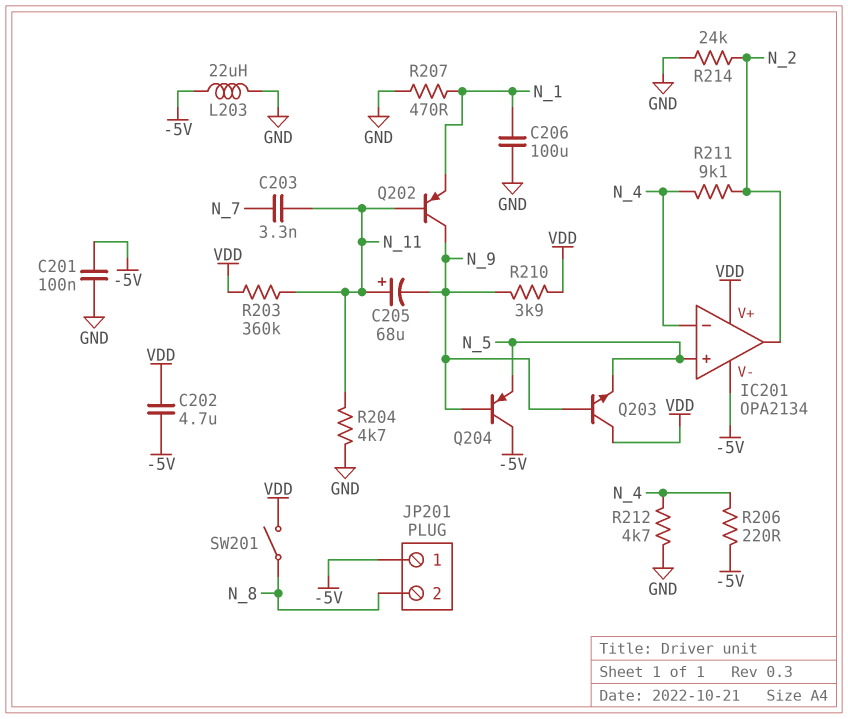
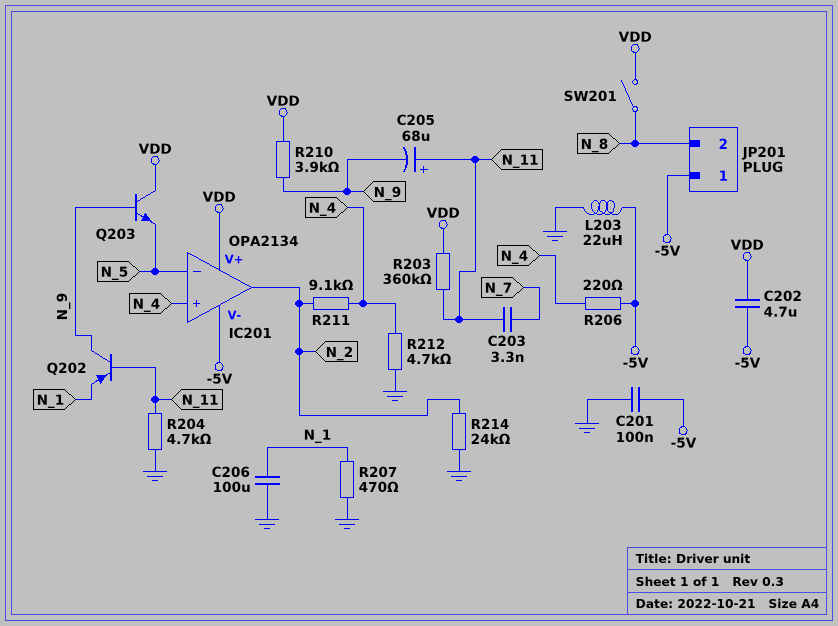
IC201 pin in+: N_5 -> N_4
IC201 pin in-: N_4 -> N_5
Q204: PNP (B N_9, C -5V, E N_5) -> none

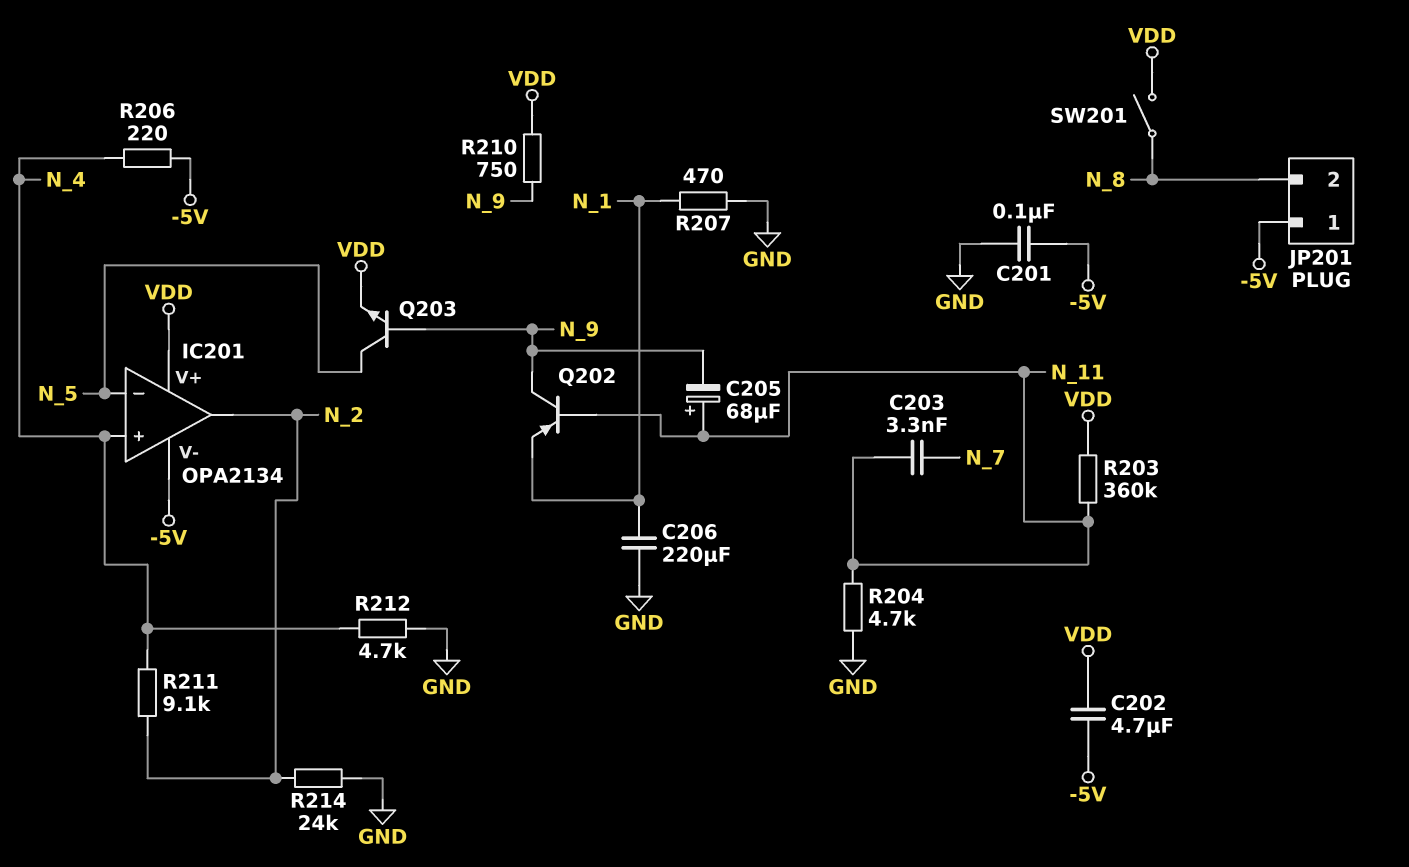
C206: 100uF (GND, N_1) -> 220uF (GND, N_1)
L203: 22uH (-5V, GND) -> none
Q203: NPN (B N_9, C VDD, E N_5) -> NPN (B N_9, C N_5, E VDD)
R210: 3.9k (N_9, VDD) -> 750 (N_9, VDD)

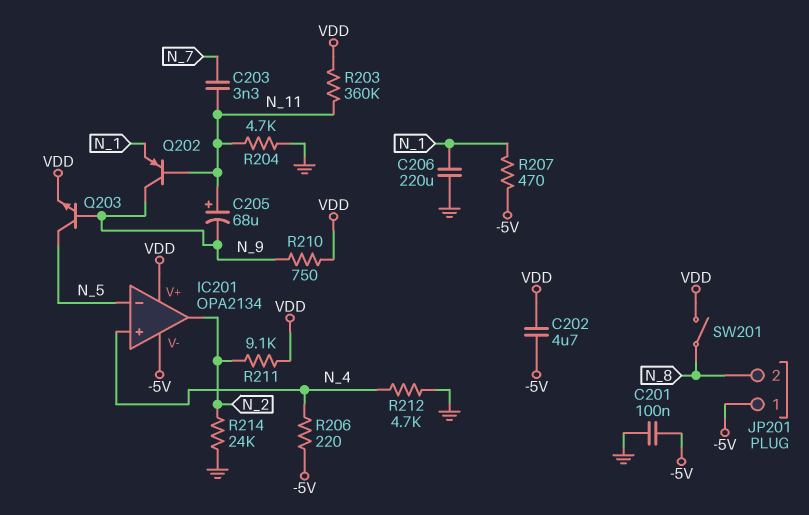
R207: 470 (GND, N_1) -> 470 (-5V, N_1)
R211: 9.1k (N_2, N_4) -> 9.1k (N_2, VDD)

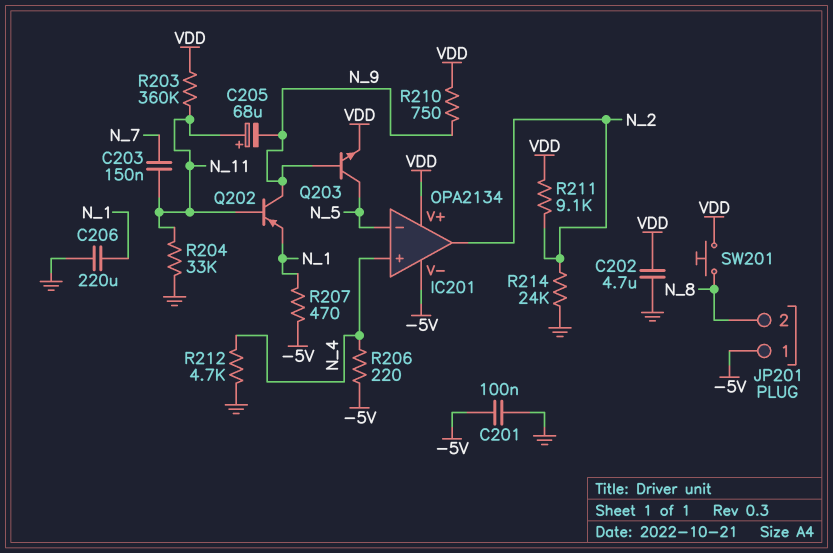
C202: 4.7uF (-5V, VDD) -> 4.7uF (GND, VDD)
C203: 3.3nF (N_7, N_11) -> 150nF (N_7, N_11)
R204: 4.7k (GND, N_11) -> 33k (GND, N_11)
SW201: switch (N_8, VDD) -> button (N_8, VDD)

